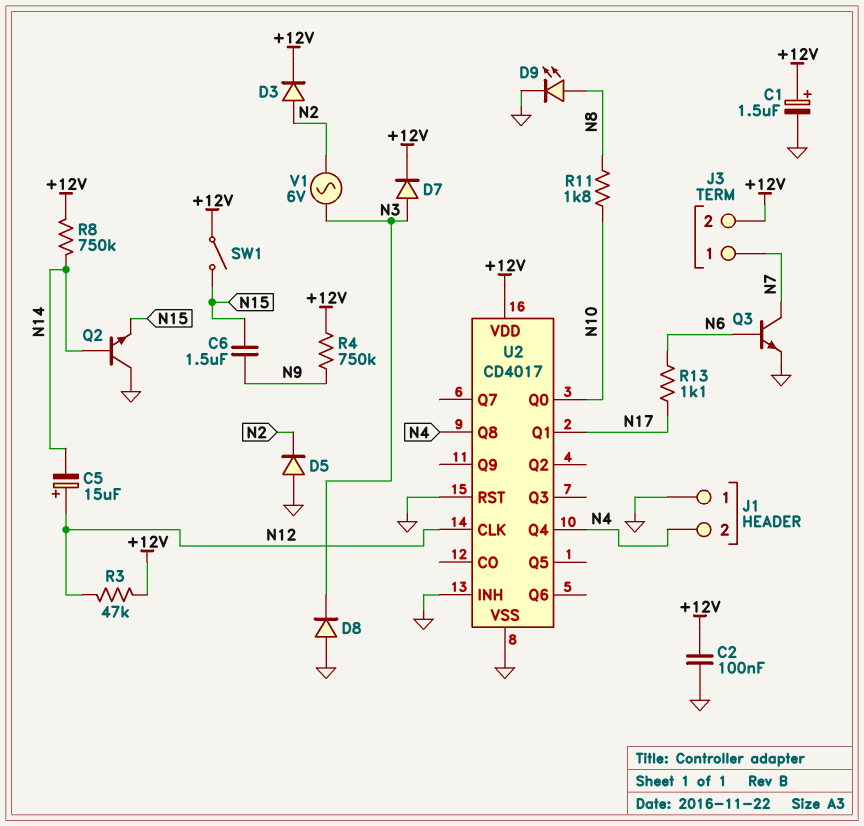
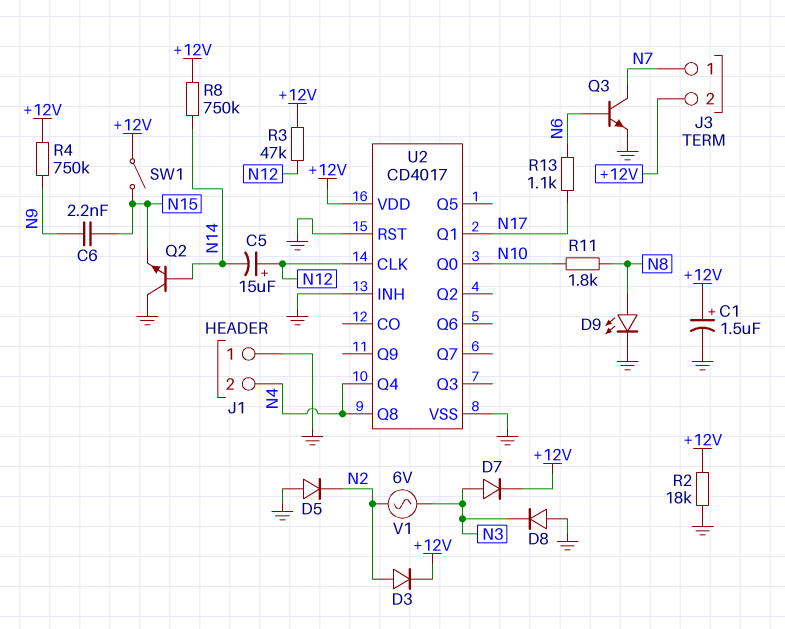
C2: 100nF (+12V, GND) -> none
C6: 1.5uF (N9, N15) -> 2.2nF (N9, N15)
R2: none -> 18k (+12V, GND)

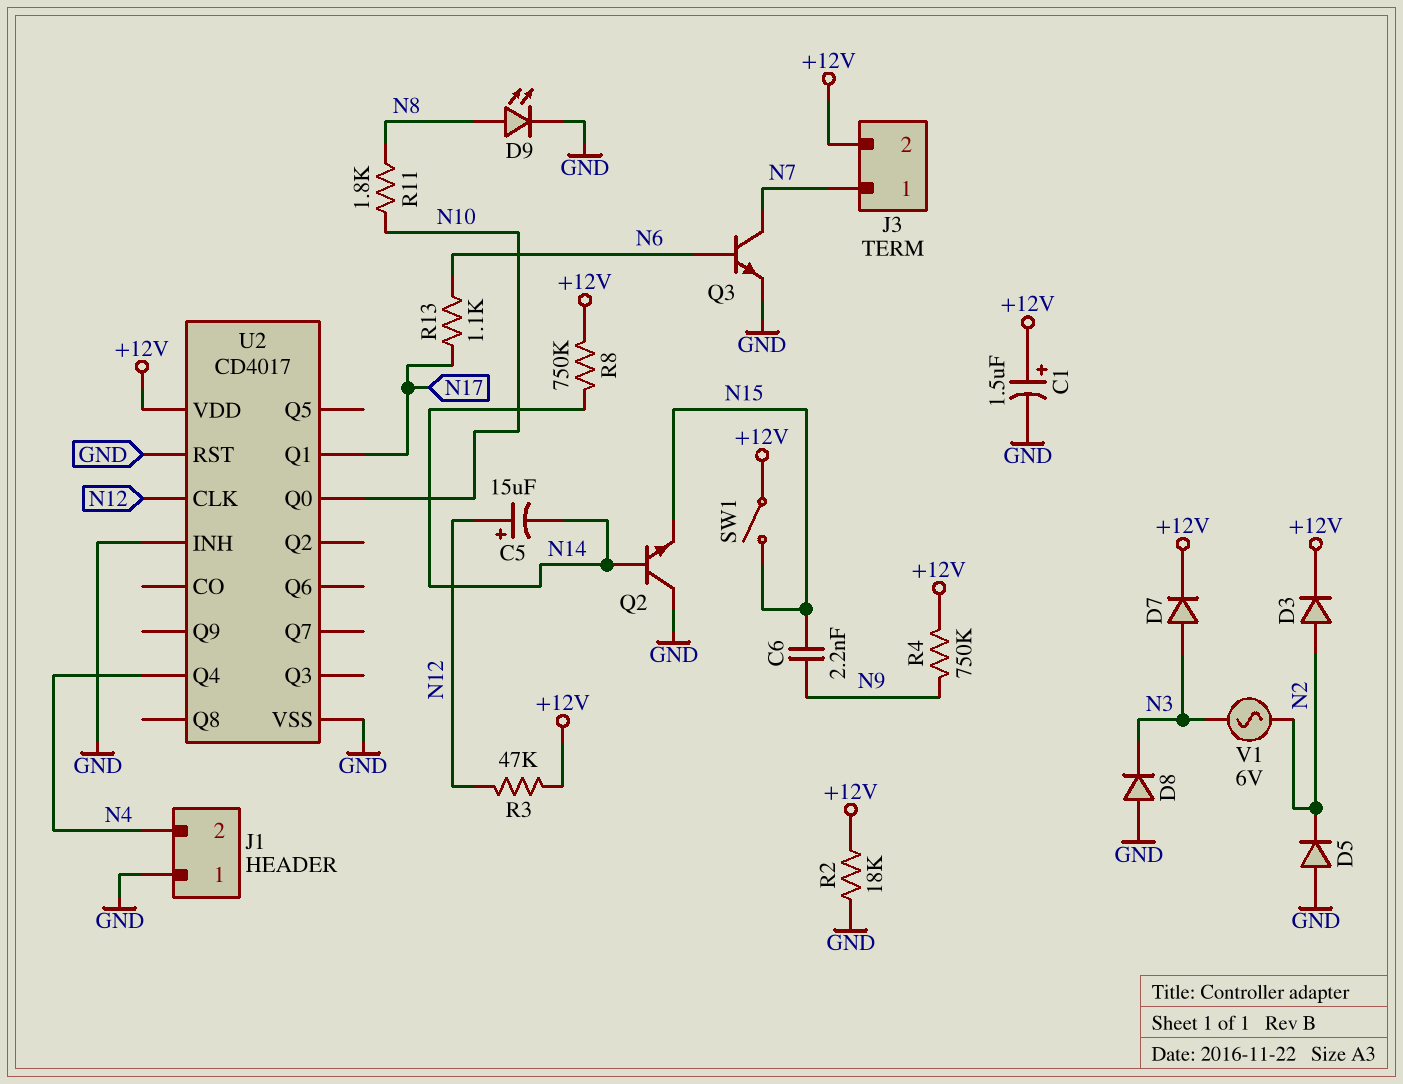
U2 pin Q8: N4 -> none

